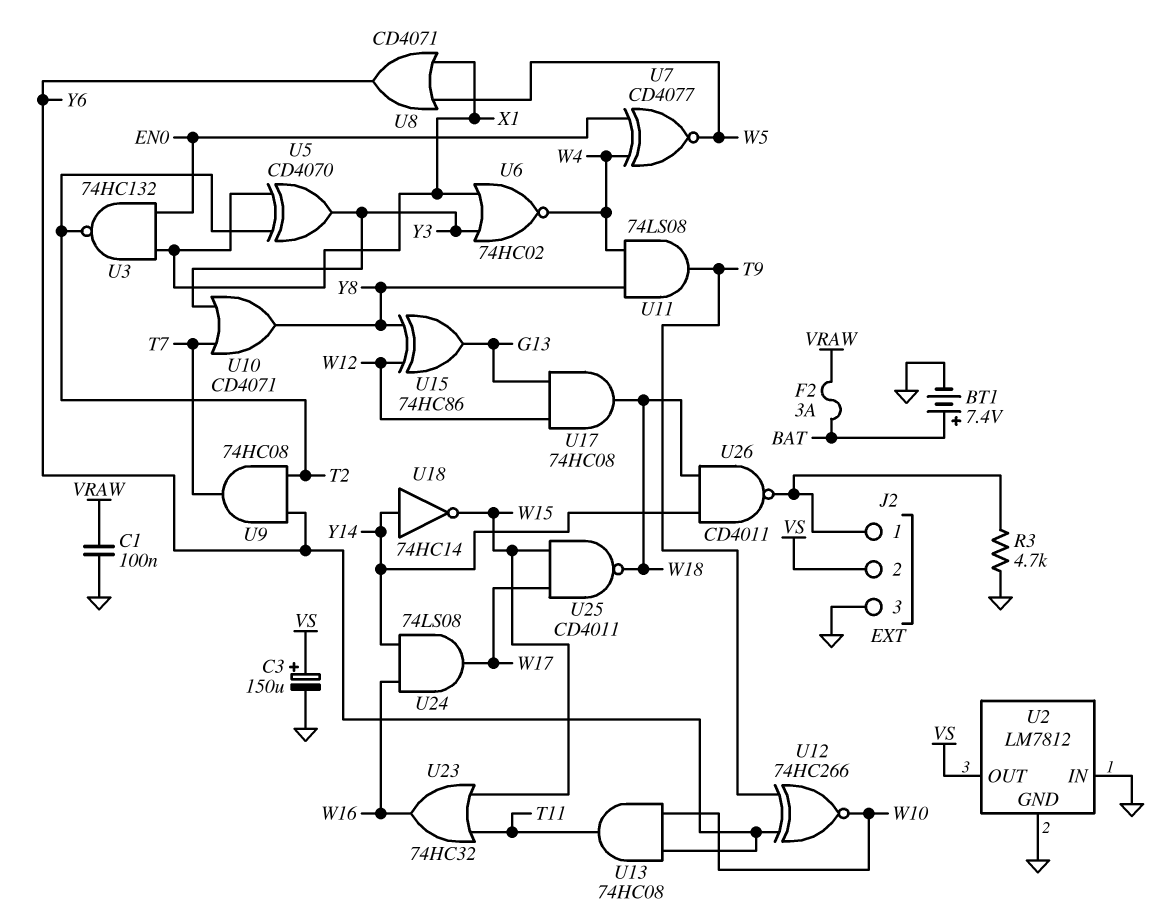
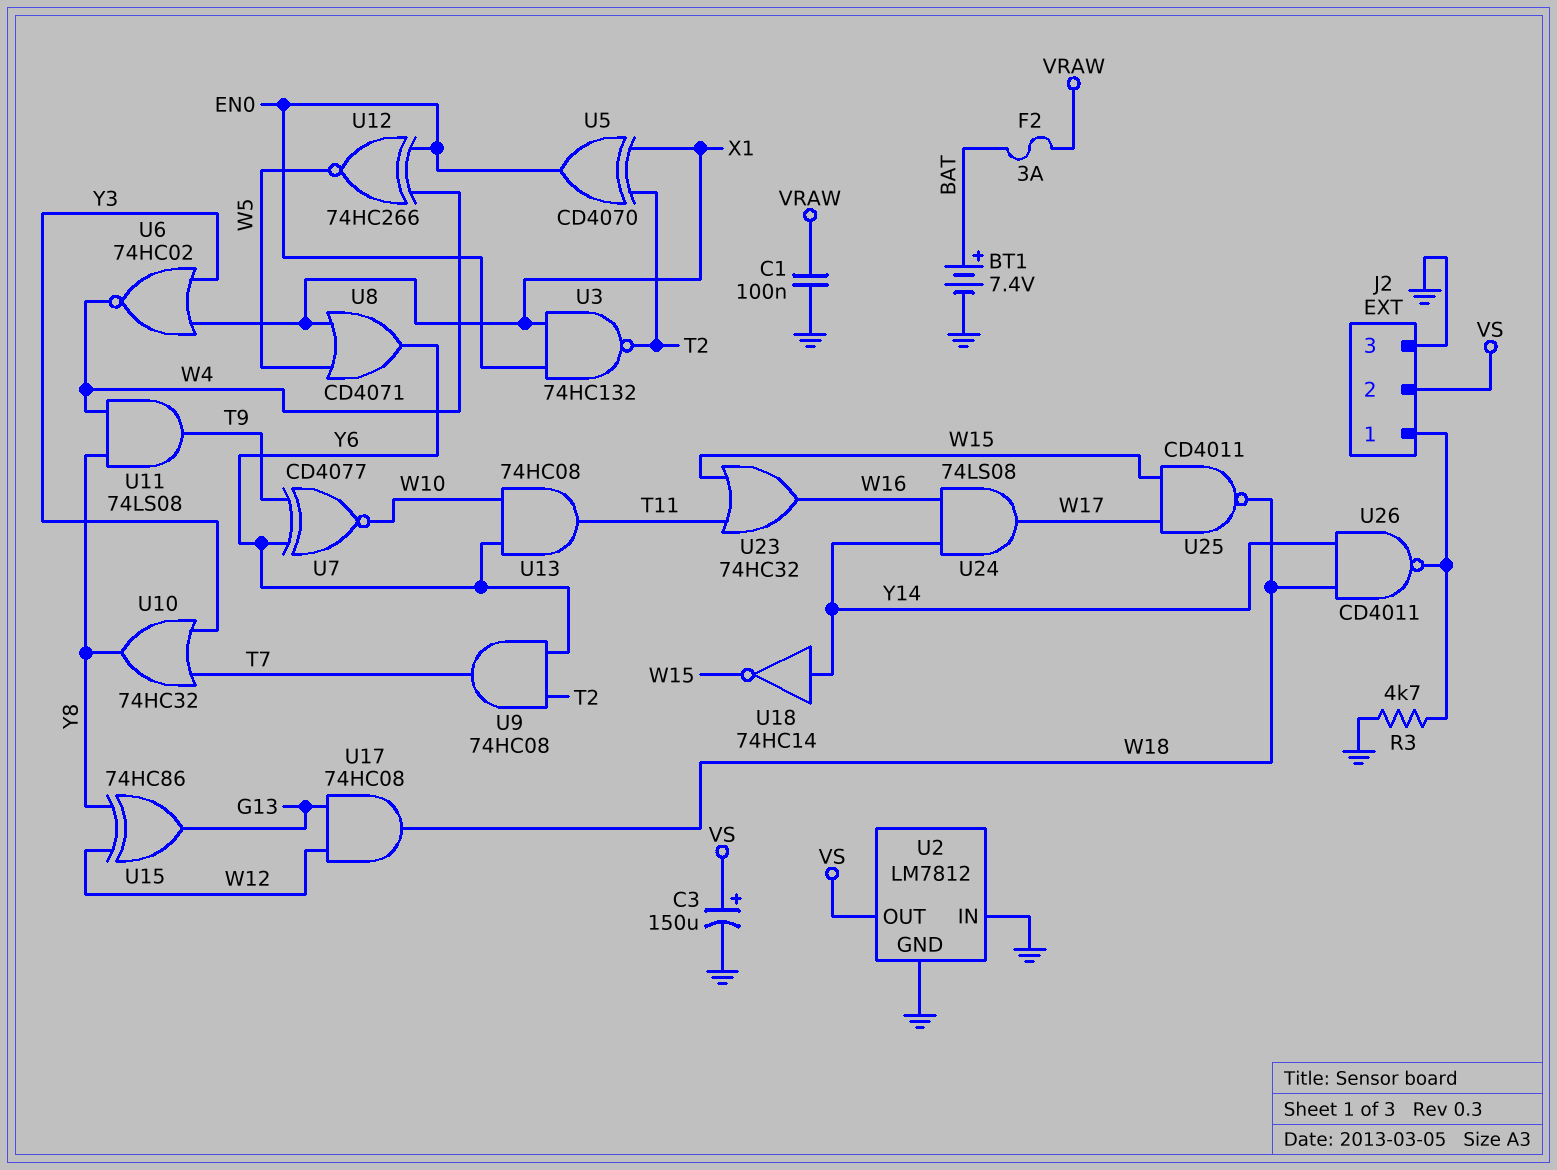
U5: XOR CD4070 (in T2, in X1, out Y3) -> XOR CD4070 (in T2, in X1, out EN0)
U7: XNOR CD4077 (in EN0, in W4, out W5) -> XNOR CD4077 (in T9, in Y6, out W10)
U10: OR CD4071 (in T7, in Y3, out Y8) -> OR 74HC32 (in T7, in Y3, out Y8)
U12: XNOR 74HC266 (in T9, in Y6, out W10) -> XNOR 74HC266 (in EN0, in W4, out W5)

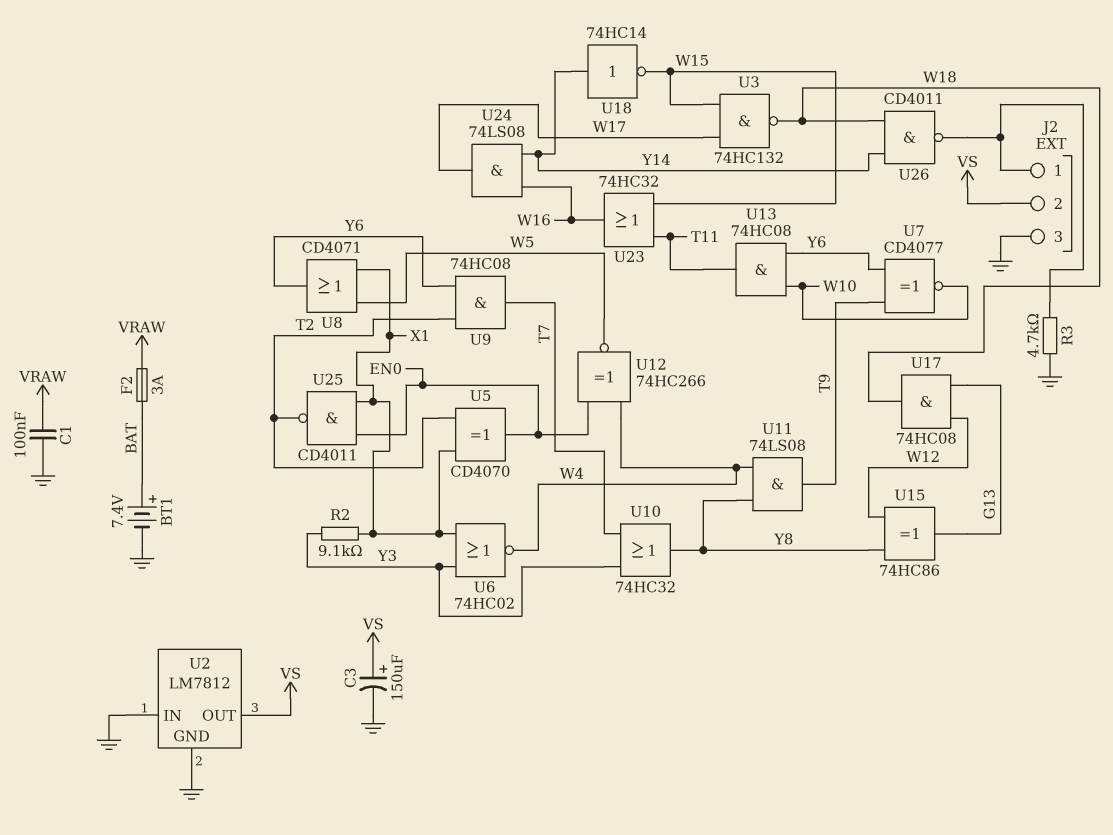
R2: none -> 9.1k (X1, Y3)
U3: NAND 74HC132 (in EN0, in X1, out T2) -> NAND 74HC132 (in W15, in W17, out W18)
U25: NAND CD4011 (in W15, in W17, out W18) -> NAND CD4011 (in EN0, in X1, out T2)

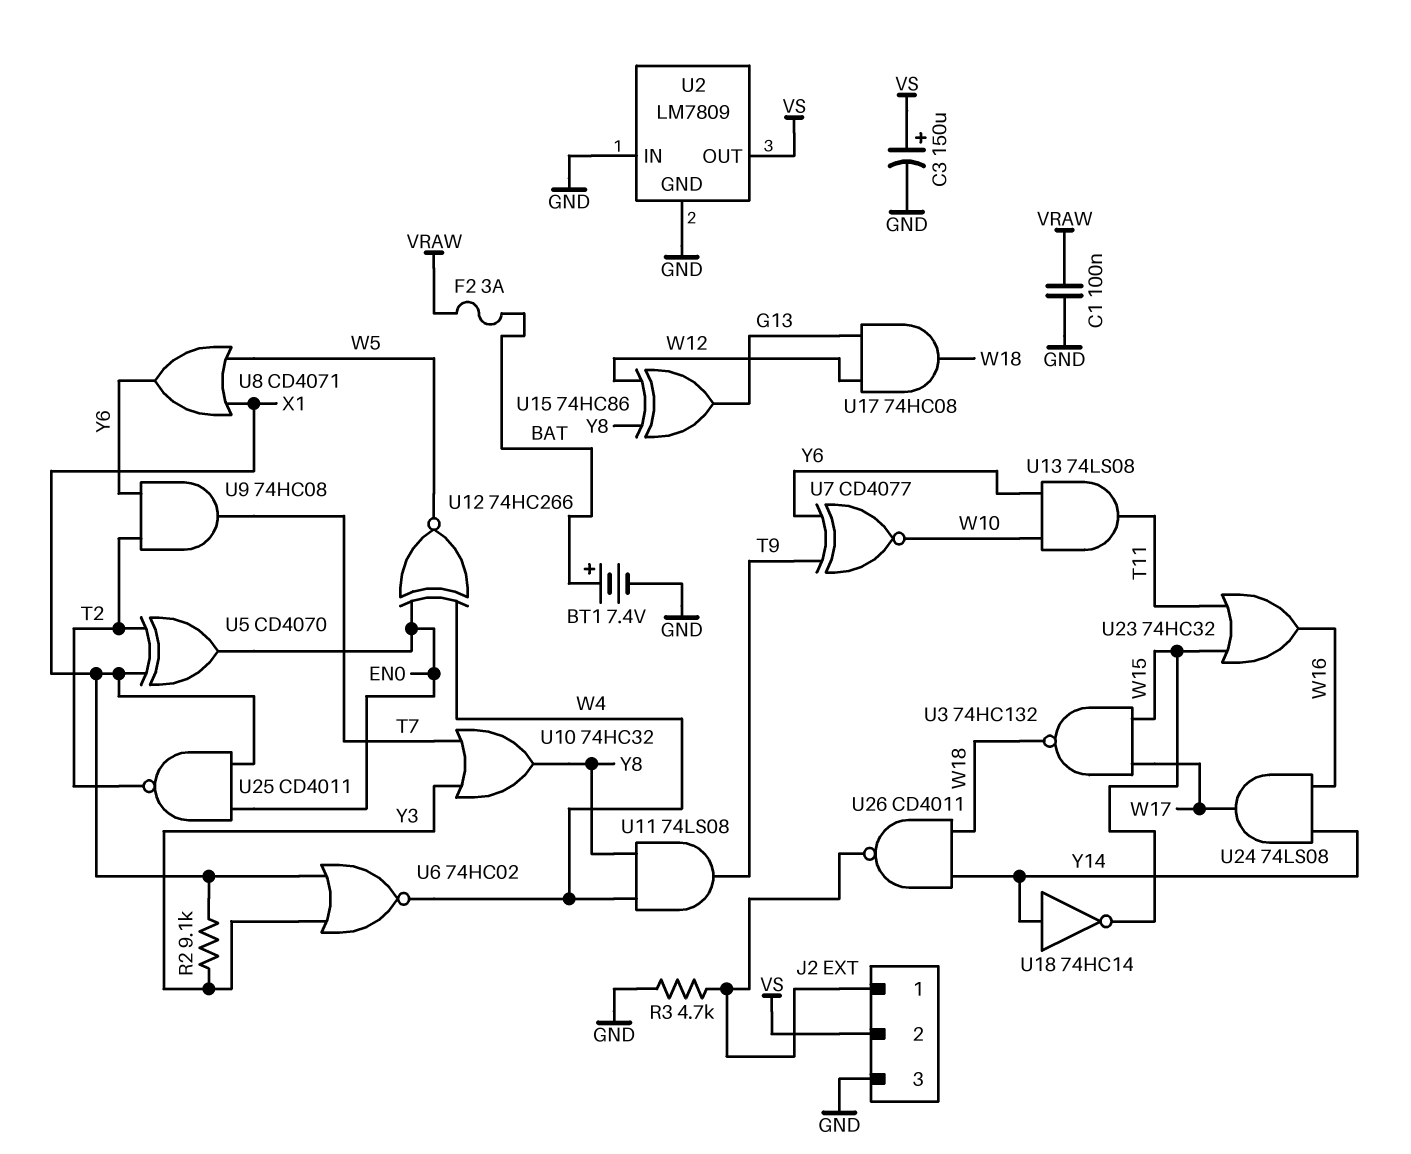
U2: LM7812 -> LM7809
U13: AND 74HC08 (in W10, in Y6, out T11) -> AND 74LS08 (in W10, in Y6, out T11)

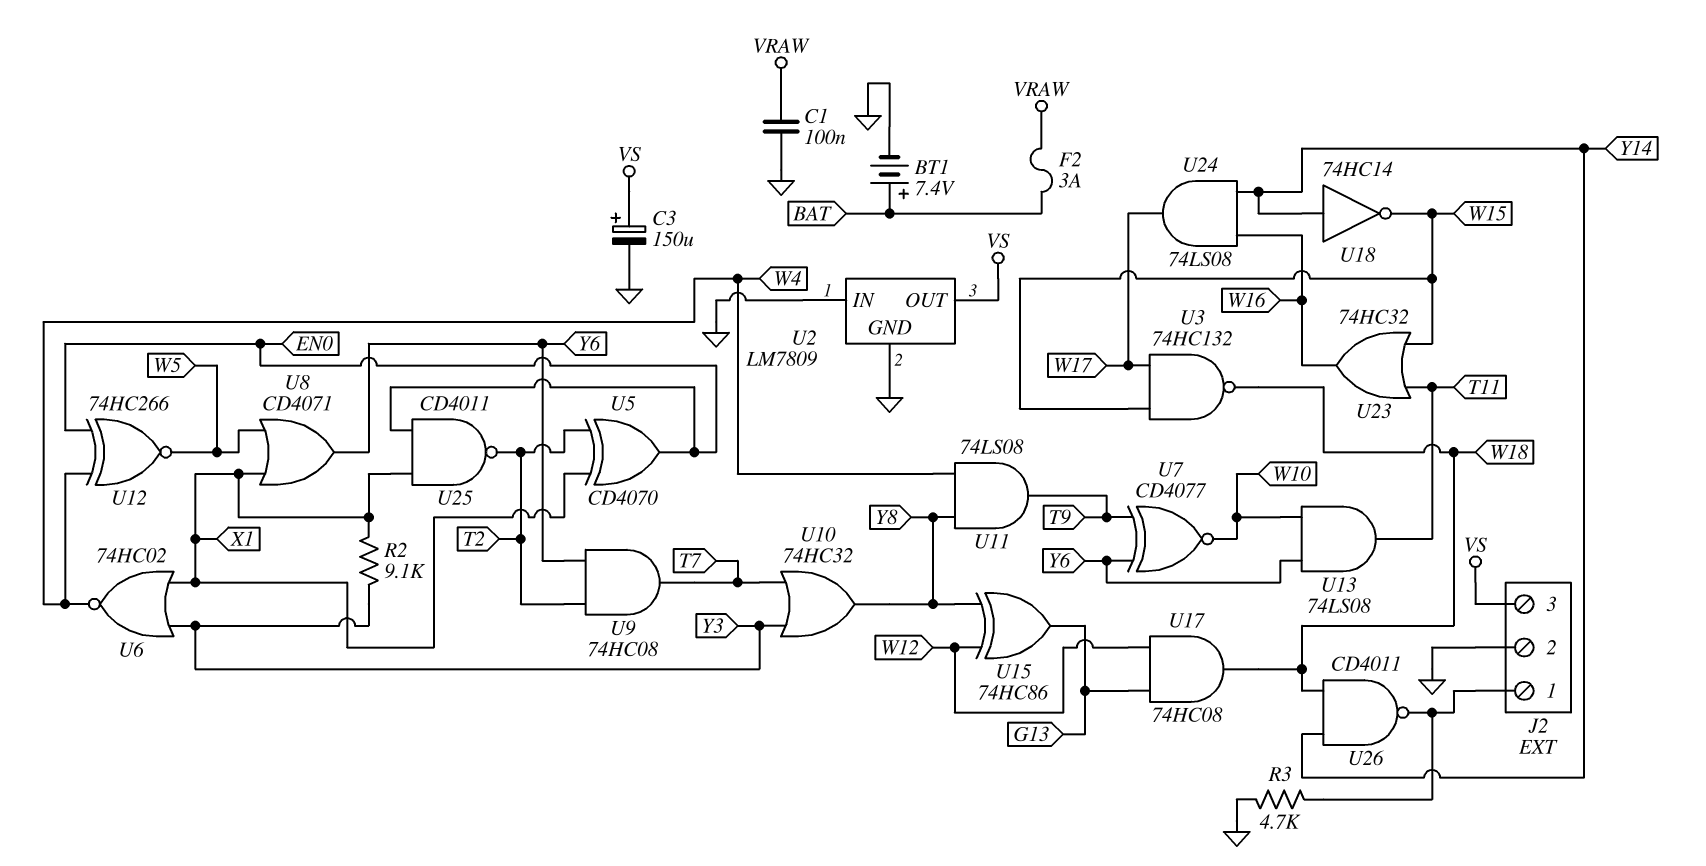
J2 pin 2: VS -> GND
J2 pin 3: GND -> VS

